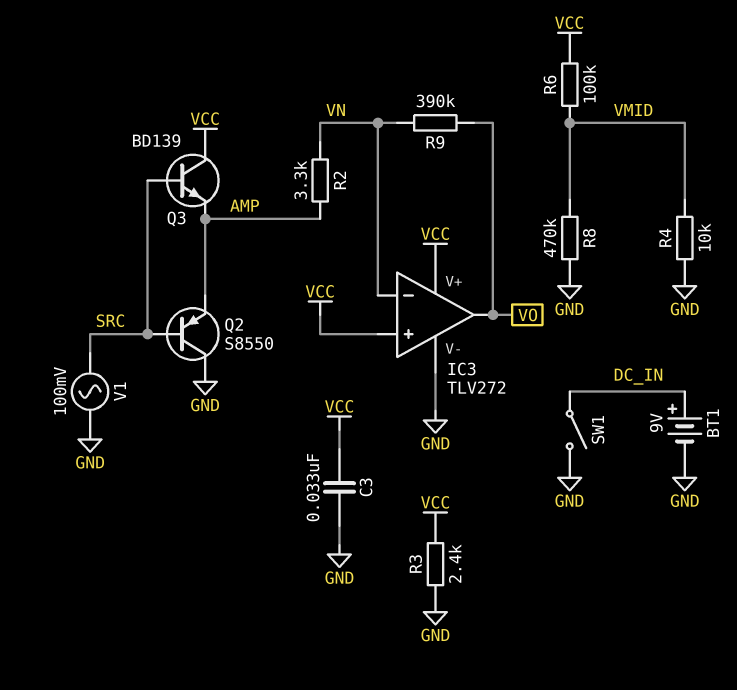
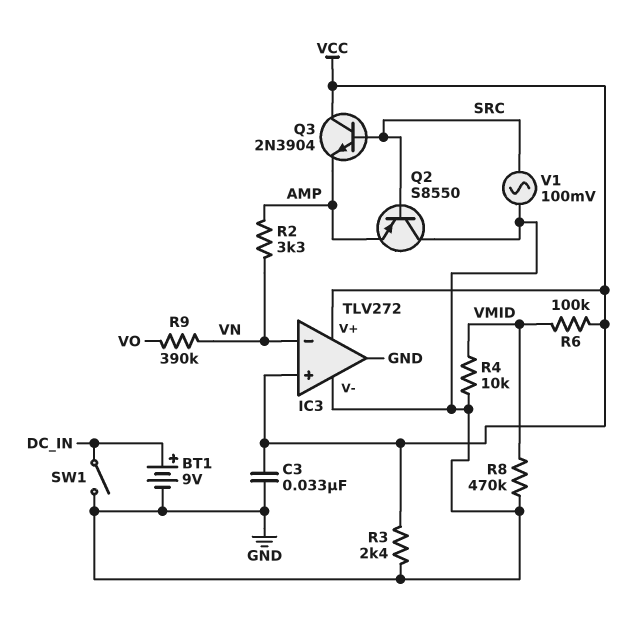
IC3 pin out: VO -> GND
Q3: NPN BD139 (B SRC, C VCC, E AMP) -> NPN 2N3904 (B SRC, C VCC, E AMP)

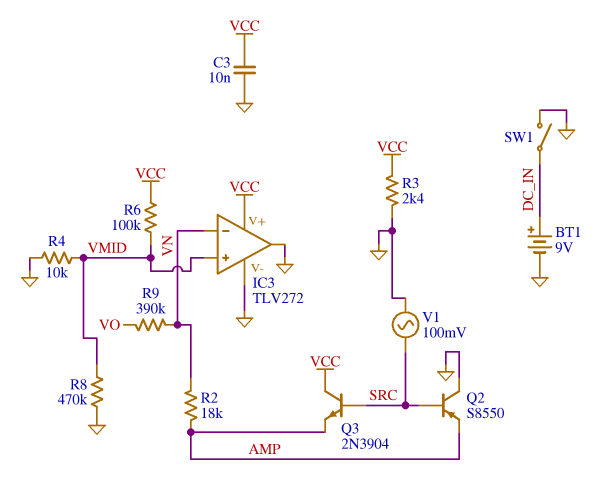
C3: 33nF (GND, VCC) -> 10nF (GND, VCC)
IC3 pin in+: VCC -> VMID
R2: 3.3k (AMP, VN) -> 18k (AMP, VN)

